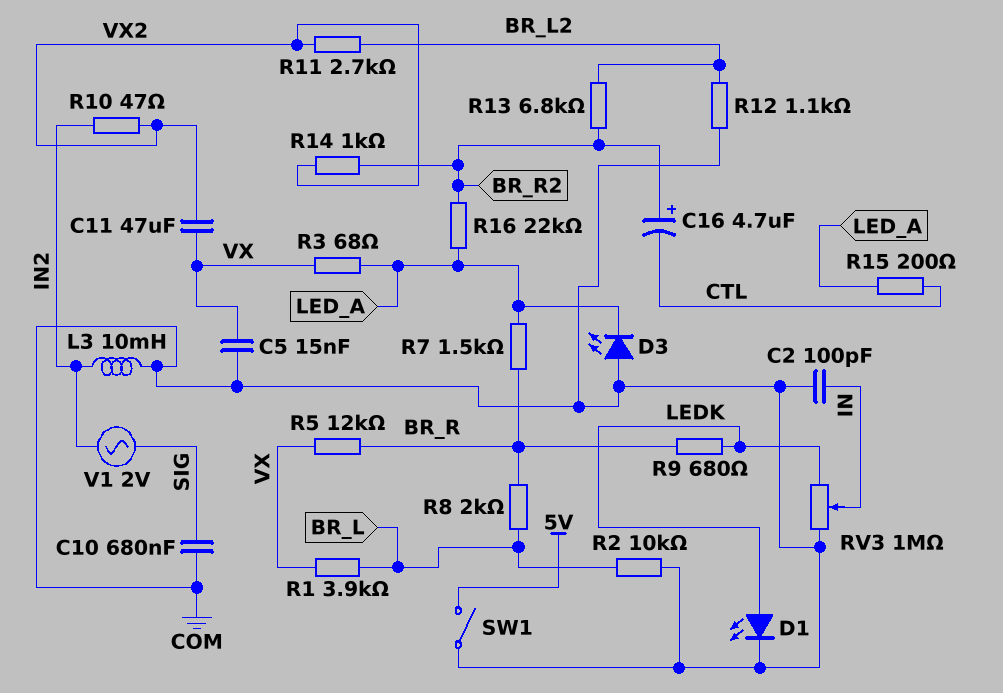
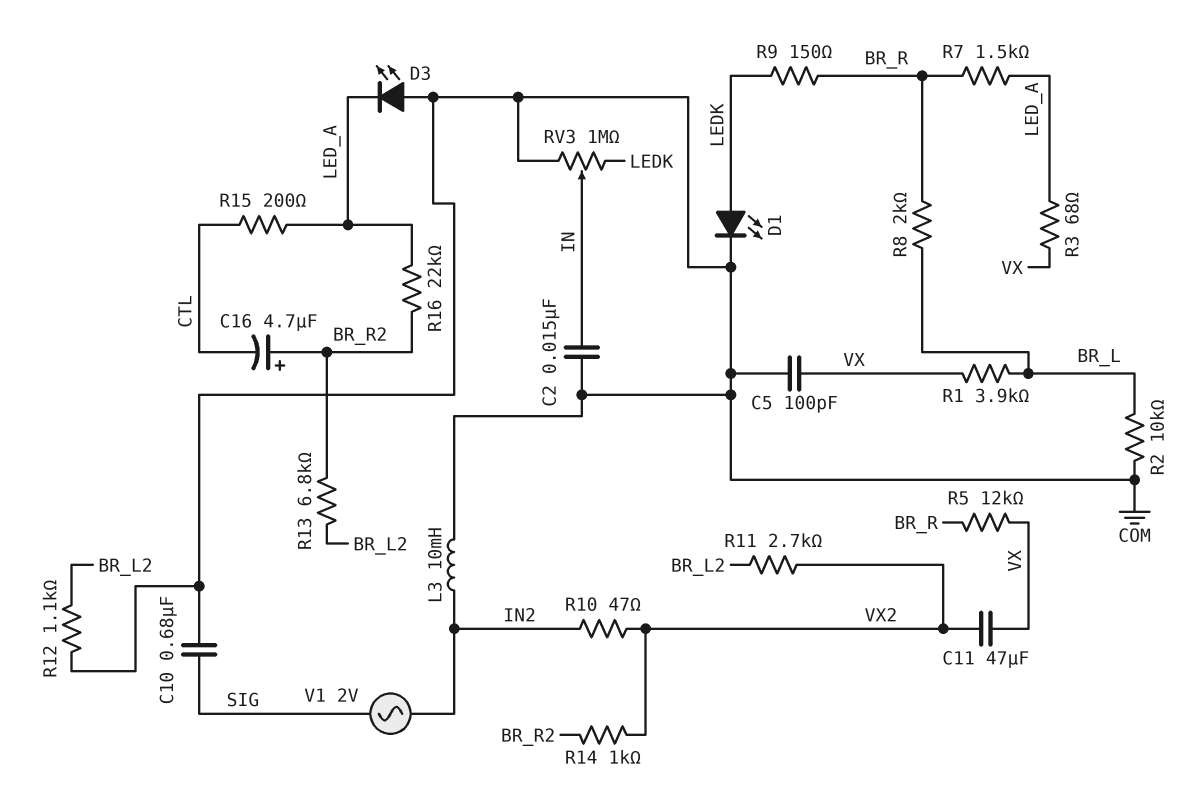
C2: 100pF (COM, IN) -> 15nF (COM, IN)
C5: 15nF (COM, VX) -> 100pF (COM, VX)
R9: 680 (BR_R, LEDK) -> 150 (BR_R, LEDK)
SW1: switch (5V, COM) -> none

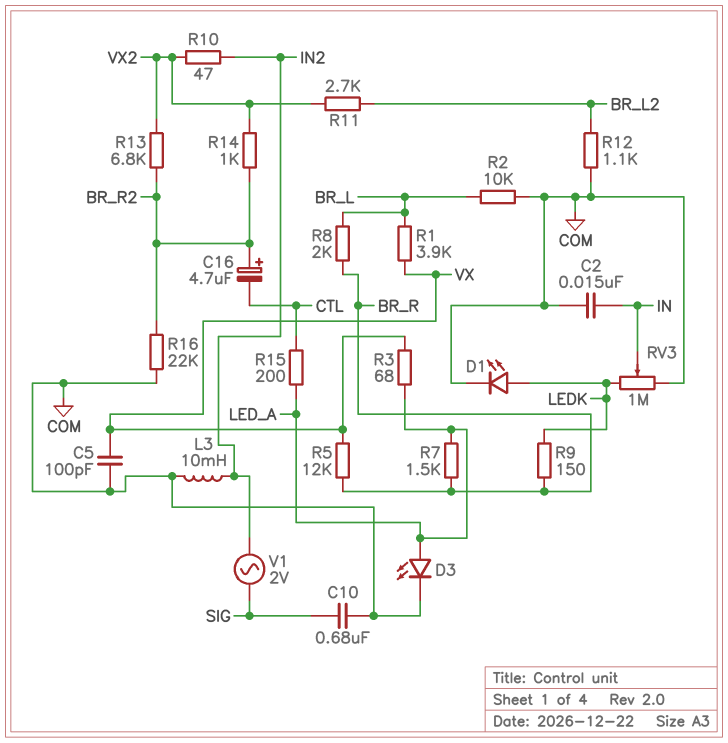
C11: 47uF (VX, VX2) -> none
D3: LED (A COM, K LED_A) -> LED (A LED_A, K COM)
R13: 6.8k (BR_L2, BR_R2) -> 6.8k (BR_R2, VX2)
R16: 22k (BR_R2, LED_A) -> 22k (BR_R2, COM)

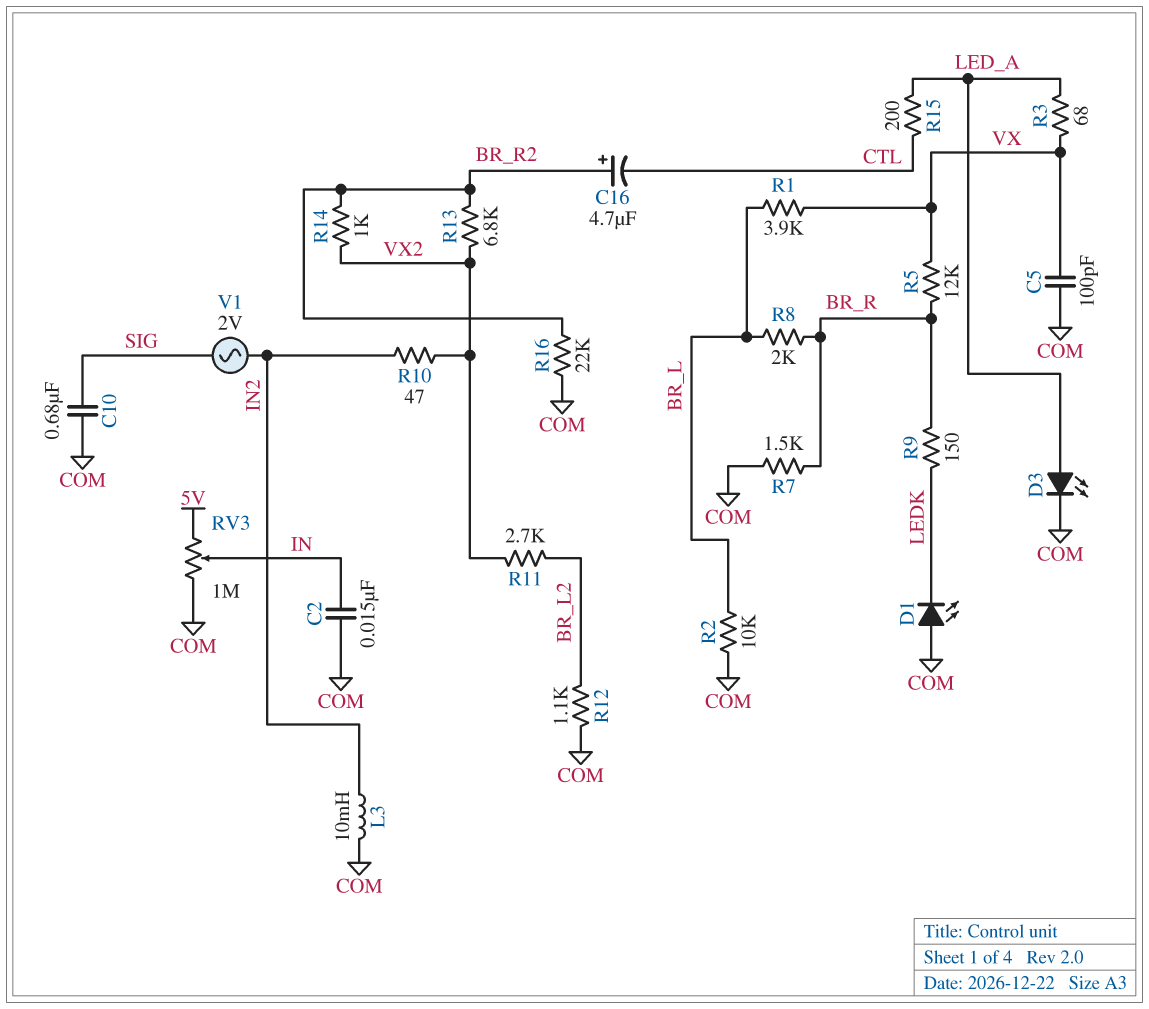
D1: LED (A LEDK, K COM) -> LED (A COM, K LEDK)
R7: 1.5k (BR_R, LED_A) -> 1.5k (BR_R, COM)
RV3: 1M (COM, LEDK, wiper IN) -> 1M (5V, COM, wiper IN)

